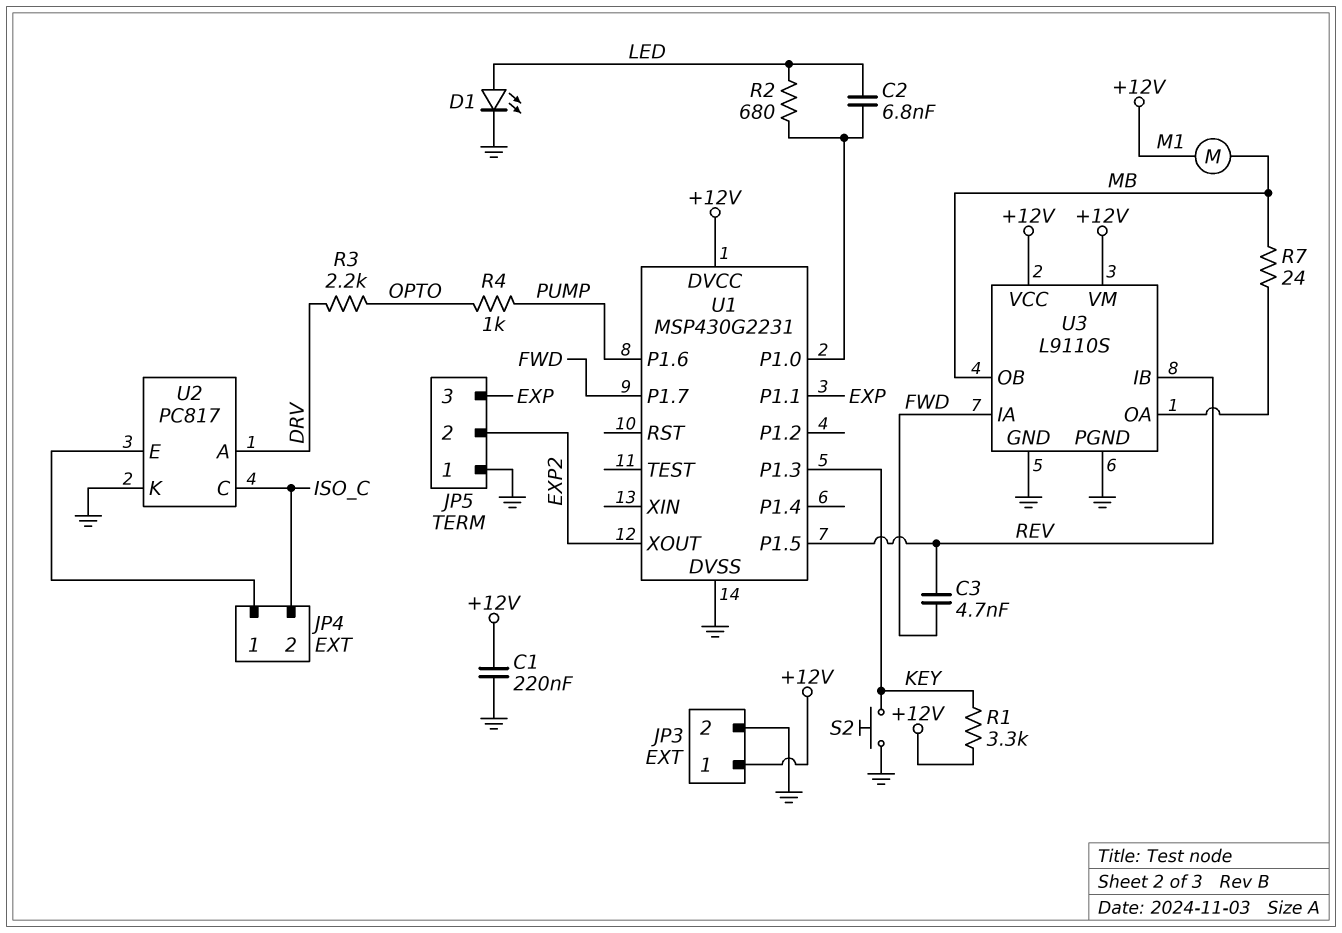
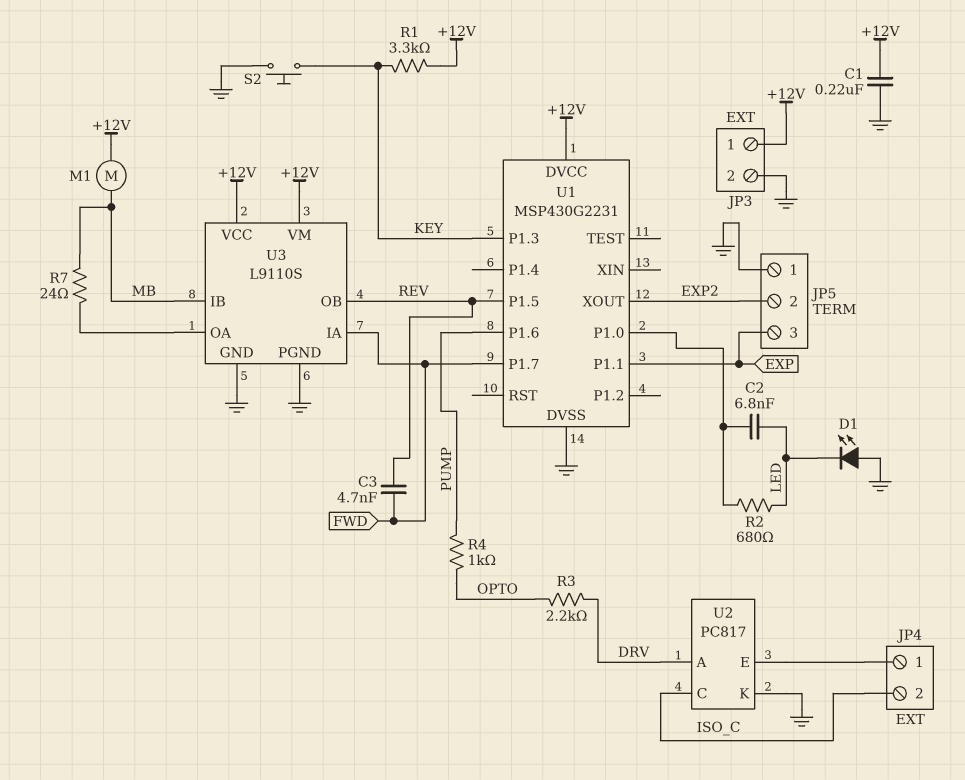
D1: LED (A LED, K GND) -> LED (A GND, K LED)
U3 pin IB: REV -> MB
U3 pin OB: MB -> REV

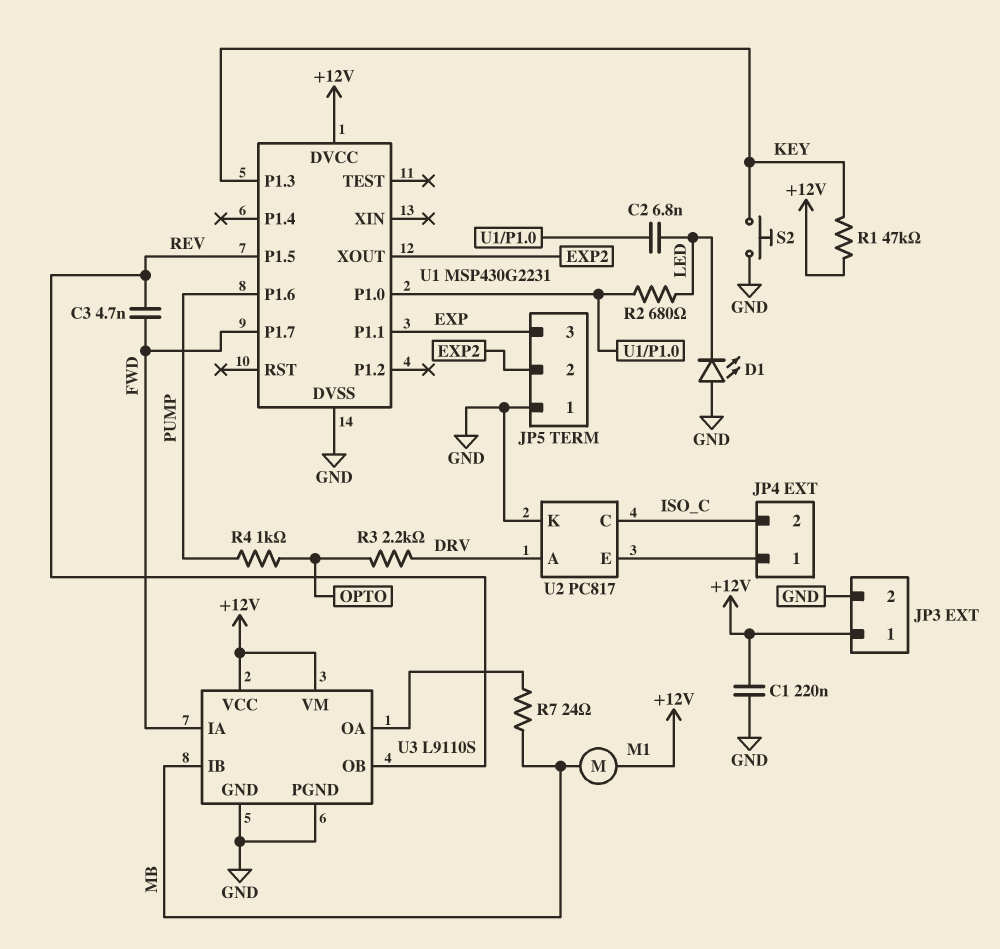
R1: 3.3k (+12V, KEY) -> 47k (+12V, KEY)

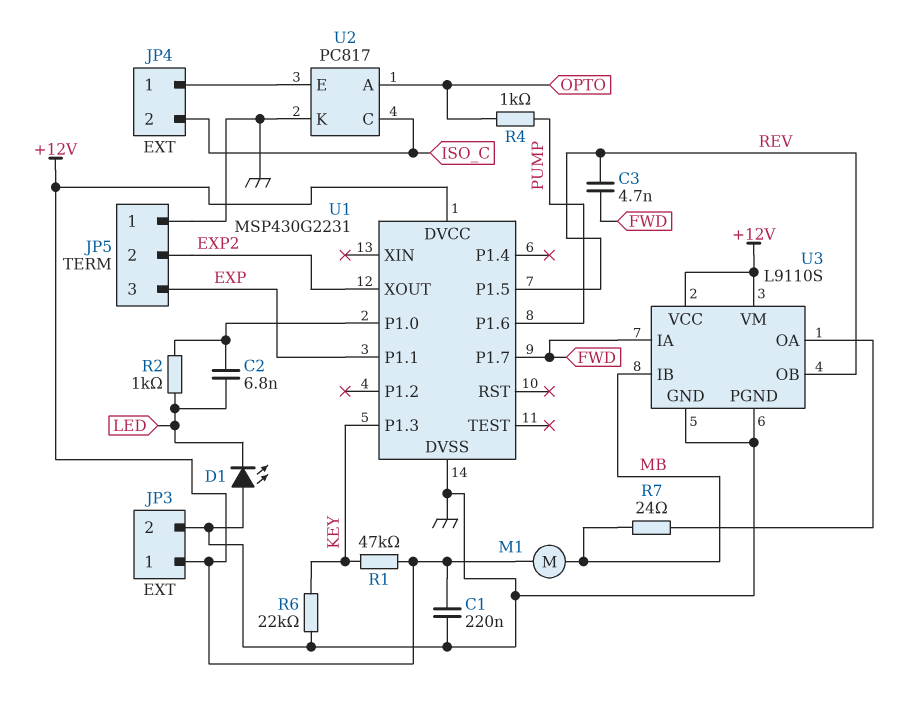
R2: 680 (LED, U1/P1.0) -> 1k (LED, U1/P1.0)
R3: 2.2k (DRV, OPTO) -> none
R6: none -> 22k (GND, KEY)
S2: button (GND, KEY) -> none
U2 pin A: DRV -> OPTO

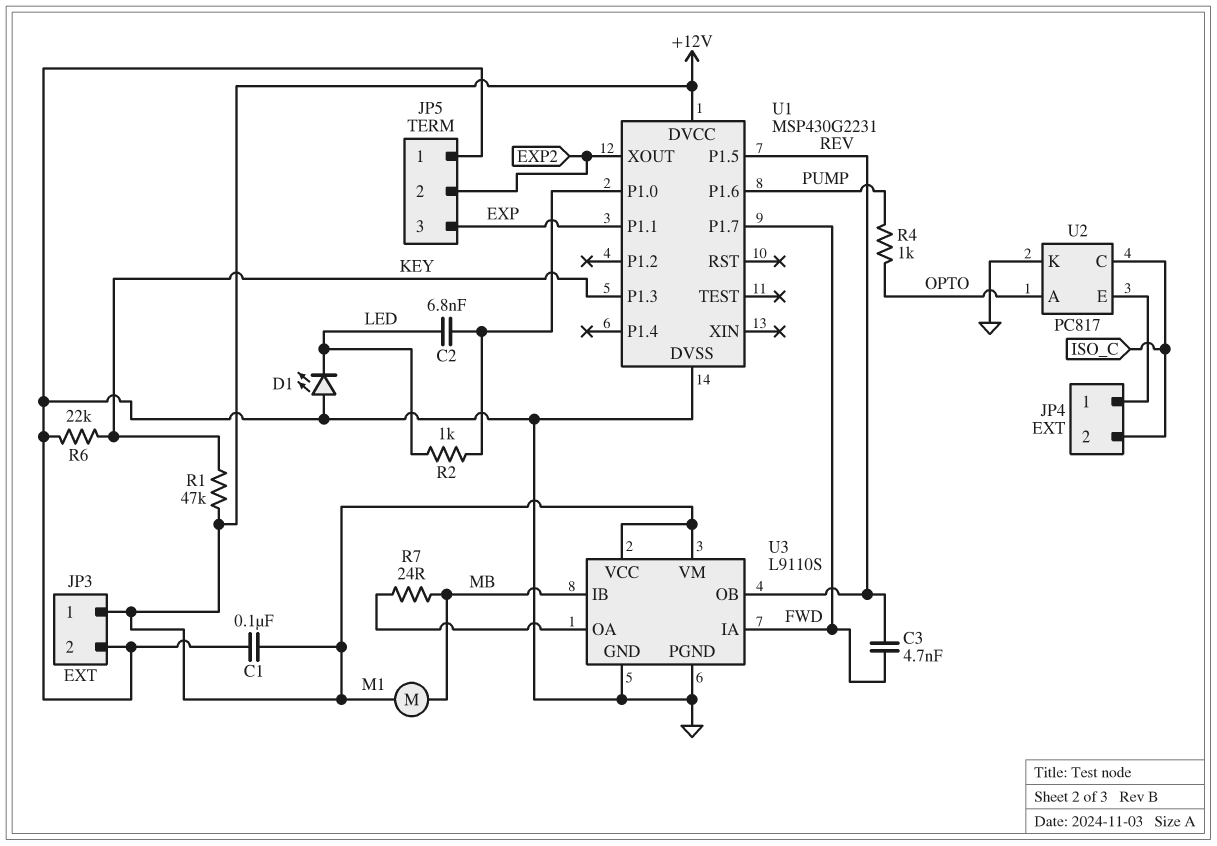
C1: 220nF (+12V, GND) -> 100nF (+12V, GND)

